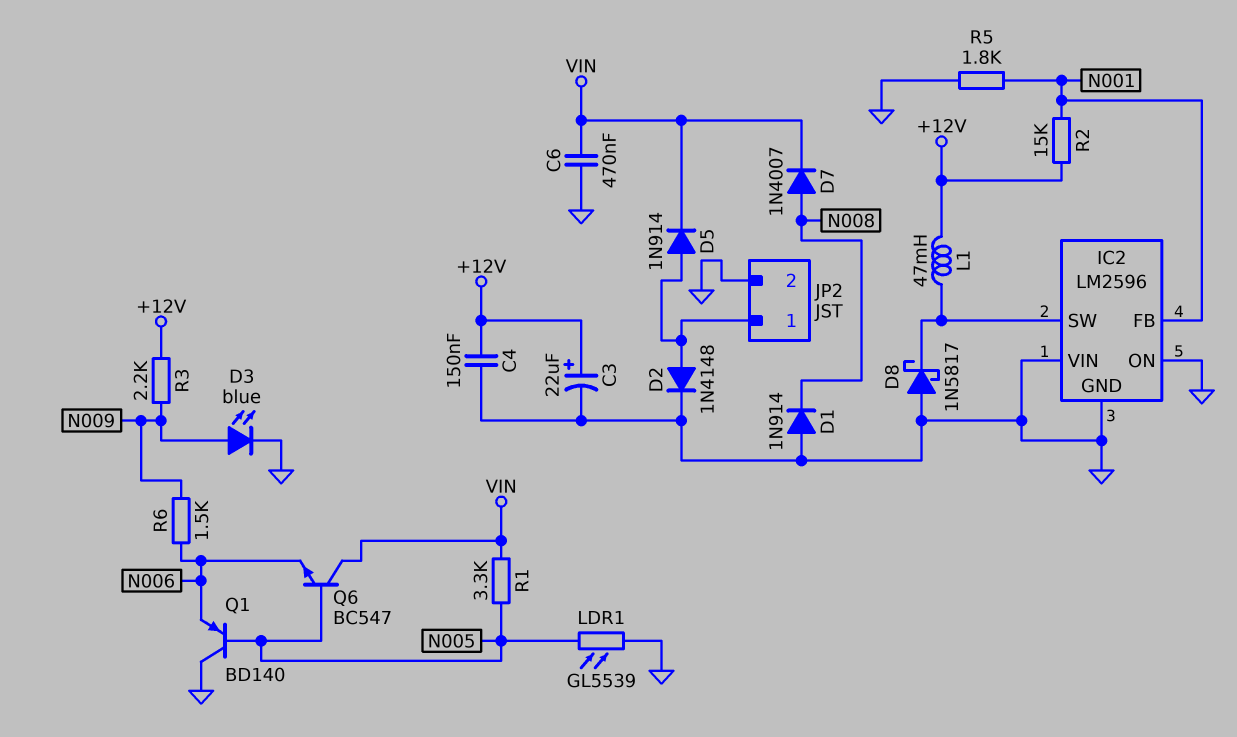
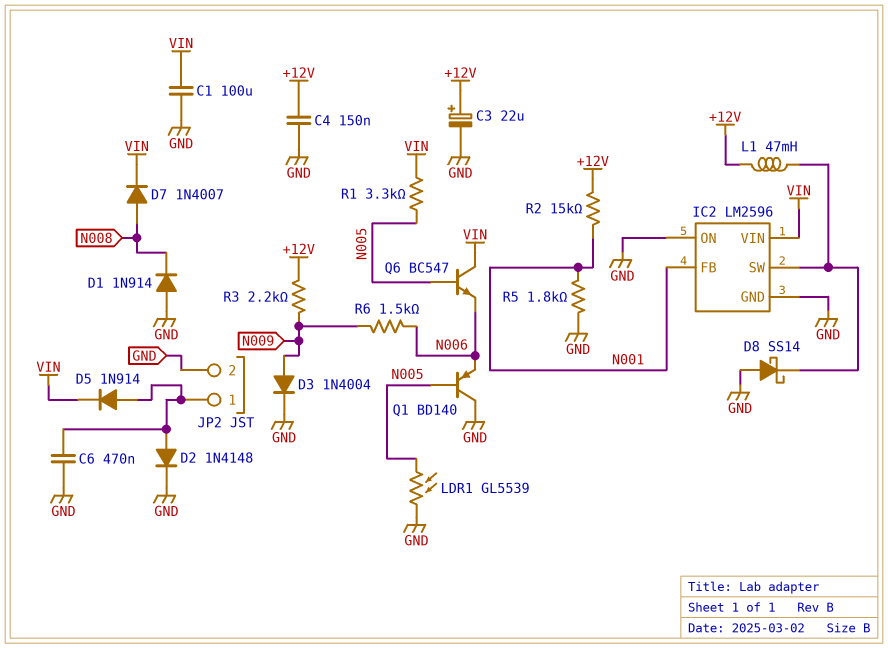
C1: none -> 100uF (GND, VIN)
C6: 470nF (GND, VIN) -> 470nF (GND, JP2/1)
D3: LED blue (A N009, K GND) -> diode 1N4004 (A N009, K GND)
D8: schottky 1N5817 (A GND, K IC2/SW) -> schottky SS14 (A GND, K IC2/SW)
IC2 pin VIN: GND -> VIN

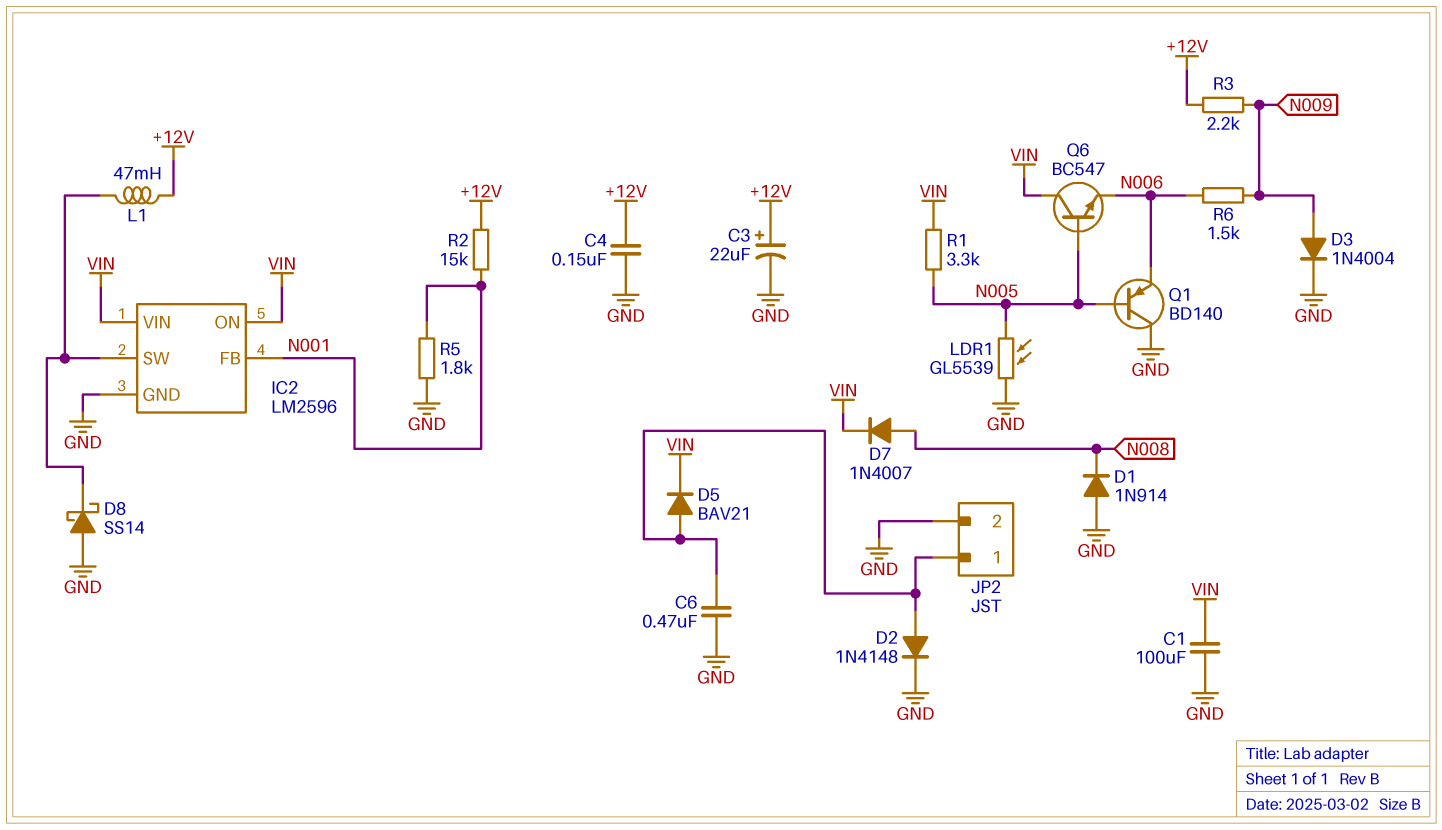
D5: diode 1N914 (A JP2/1, K VIN) -> diode BAV21 (A JP2/1, K VIN)
IC2 pin ON: GND -> VIN

